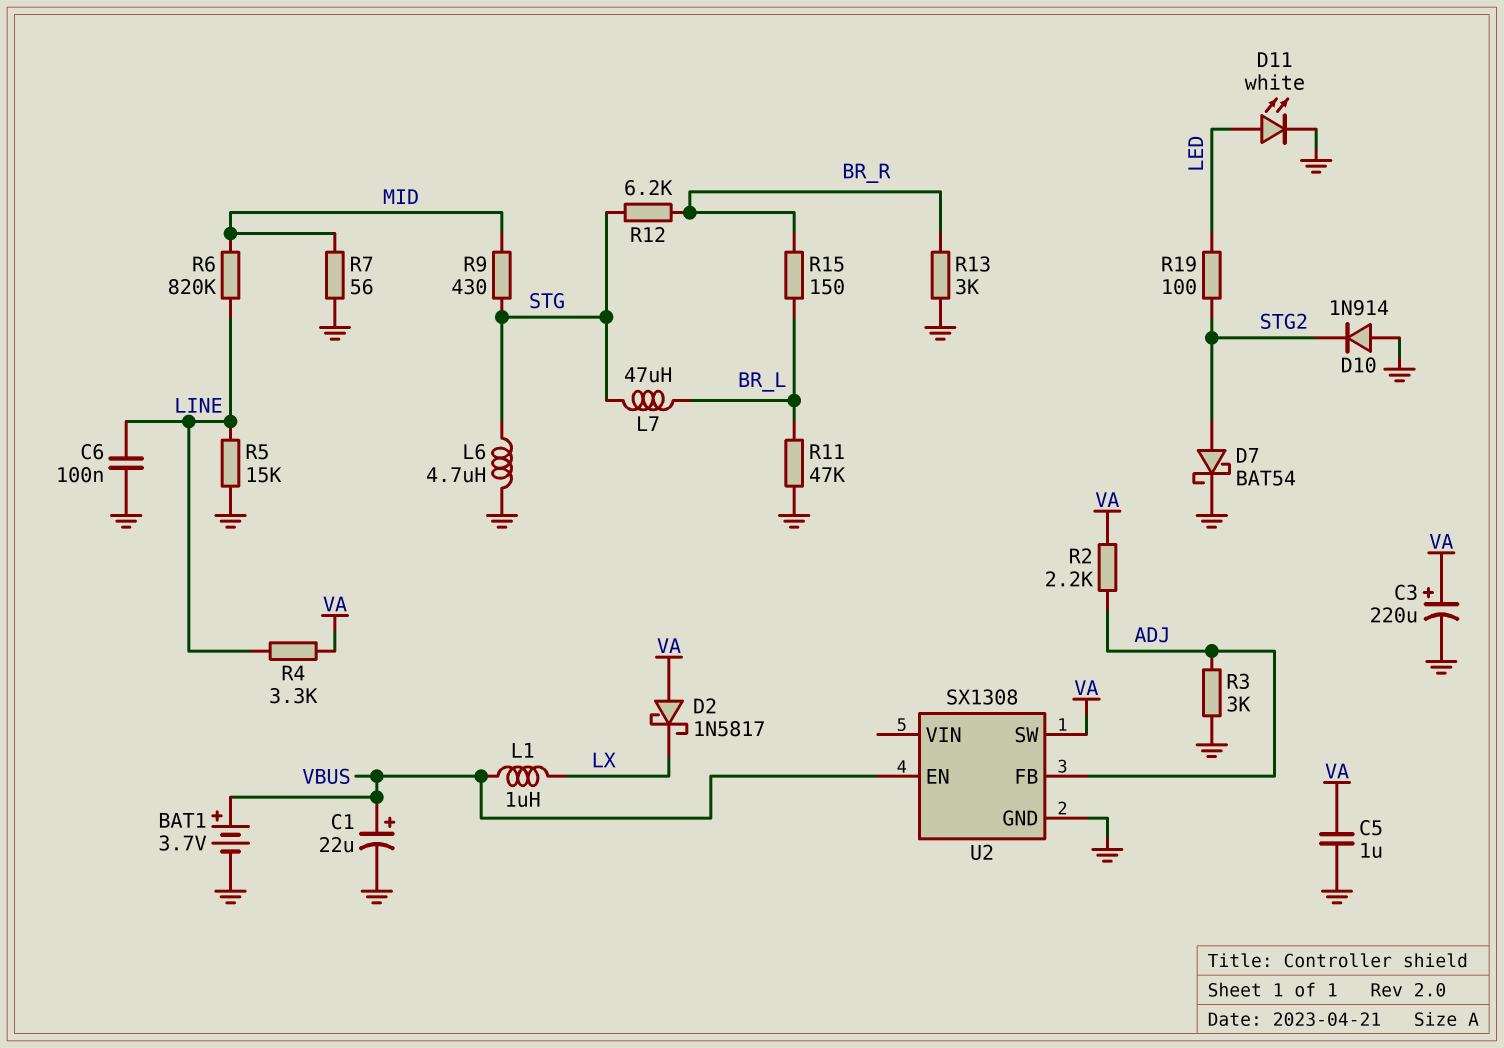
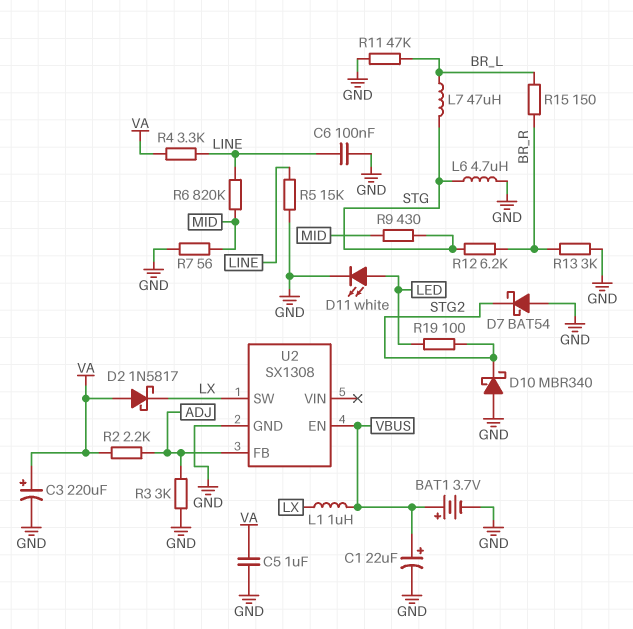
D7: schottky BAT54 (A STG2, K GND) -> schottky BAT54 (A GND, K STG2)
D10: diode 1N914 (A GND, K STG2) -> schottky MBR340 (A GND, K STG2)
U2 pin SW: VA -> LX

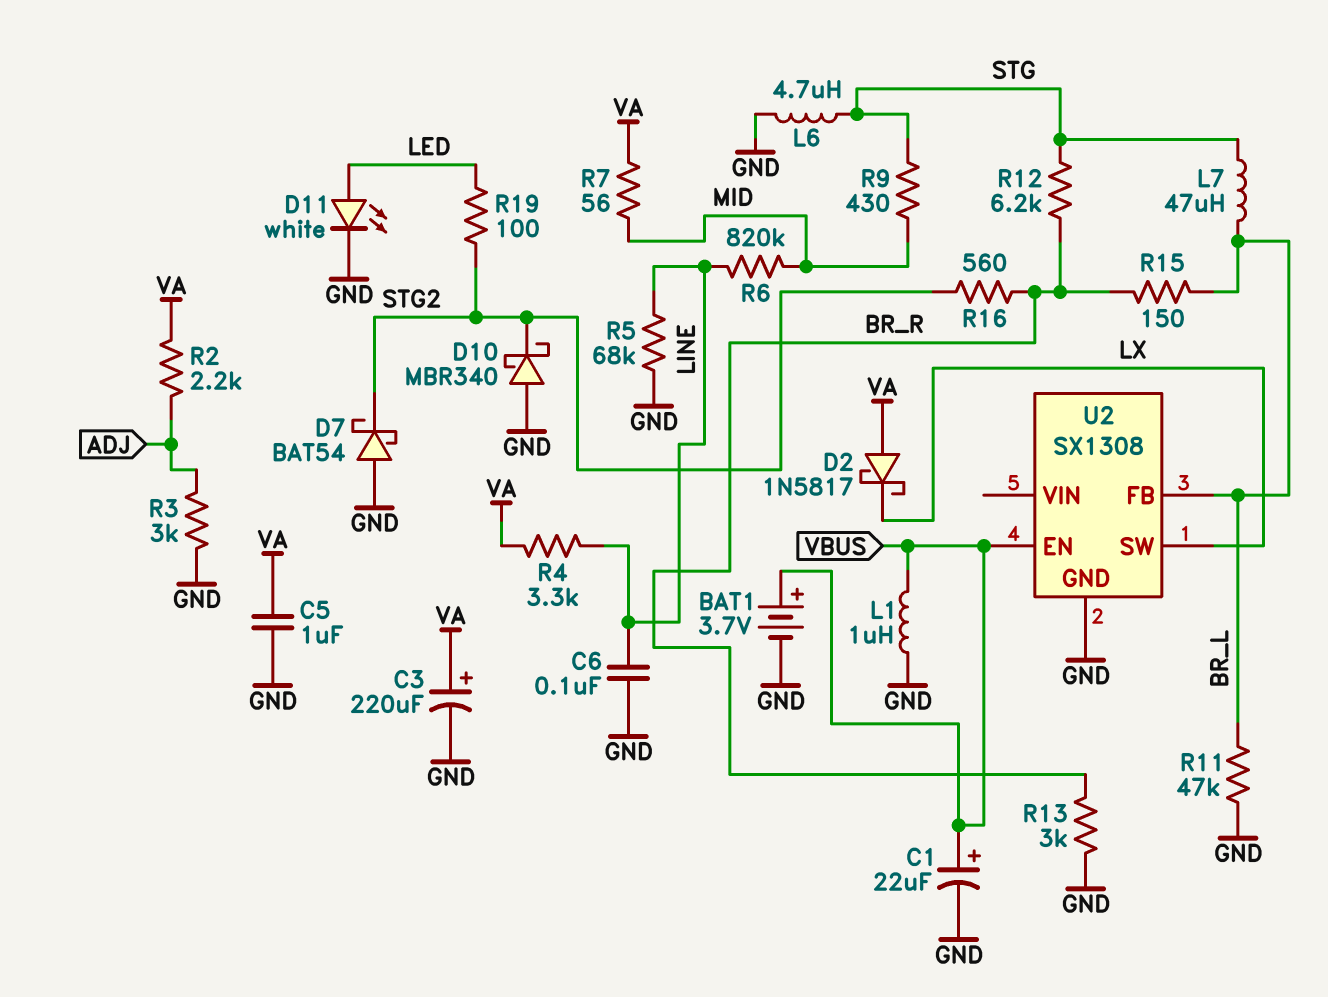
L1: 1uH (LX, VBUS) -> 1uH (GND, VBUS)
R5: 15k (GND, LINE) -> 68k (GND, LINE)
R7: 56 (GND, MID) -> 56 (MID, VA)
R16: none -> 560 (BR_R, STG2)
U2 pin FB: ADJ -> BR_L

